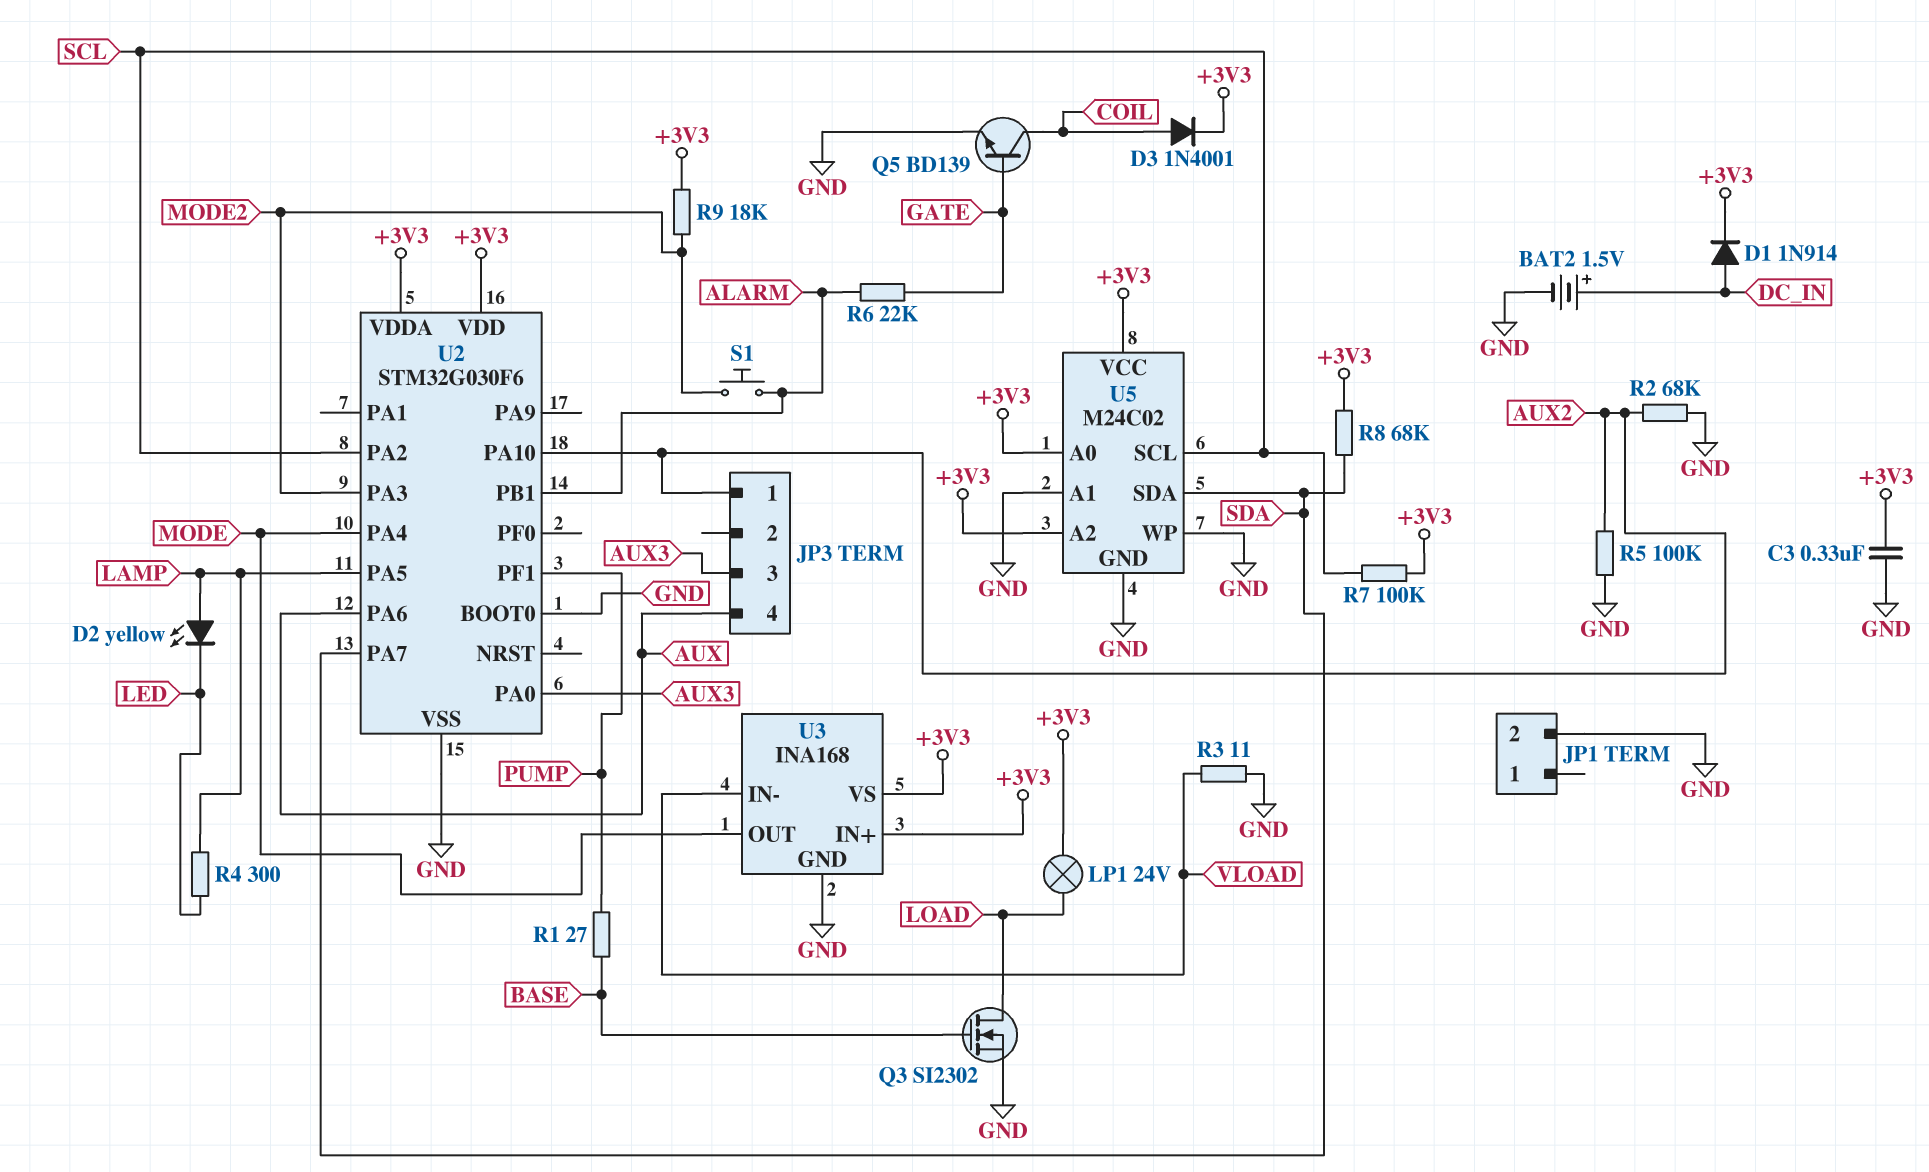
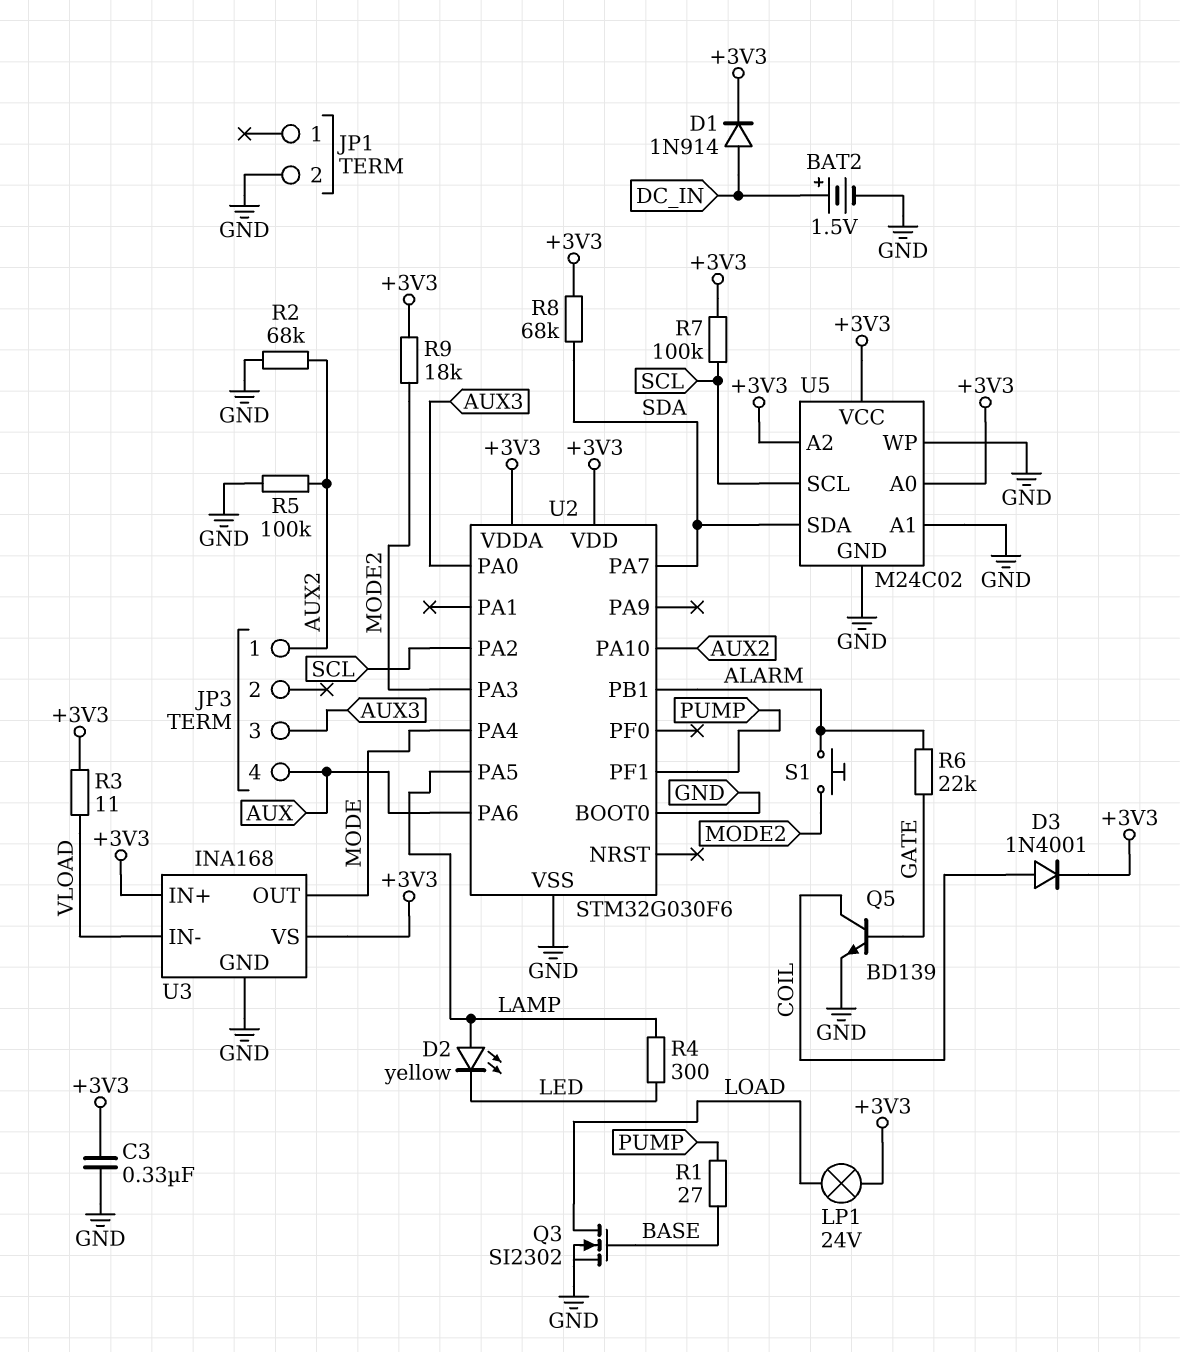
R3: 11 (GND, VLOAD) -> 11 (+3V3, VLOAD)

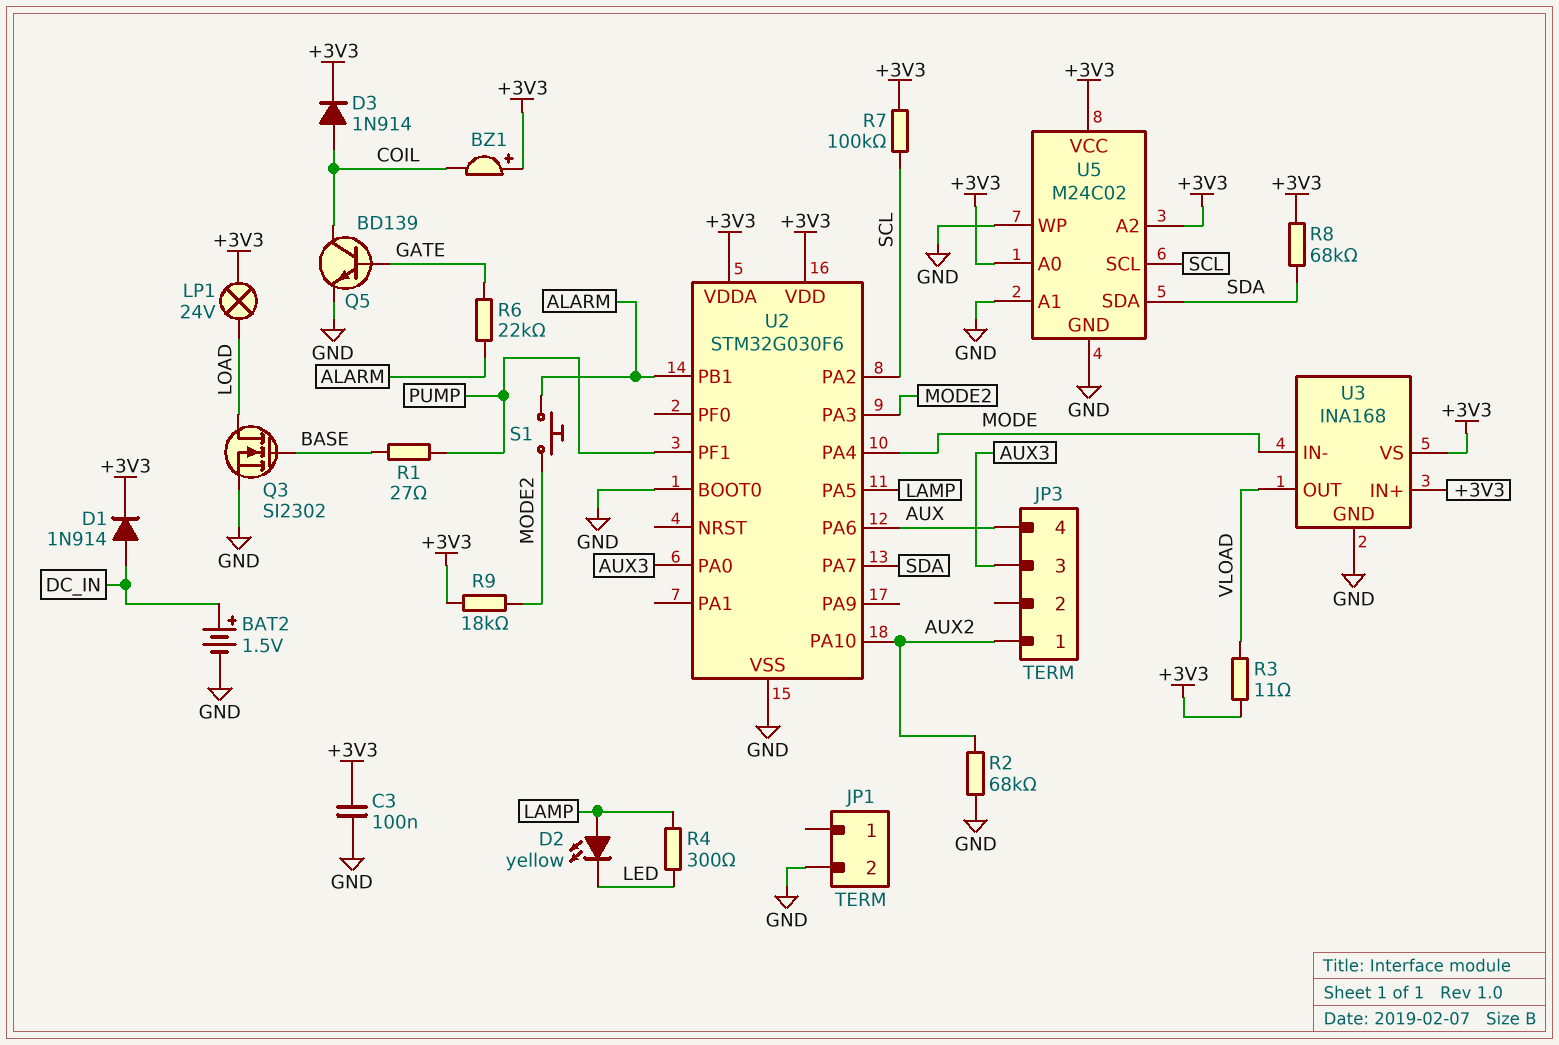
BZ1: none -> buzzer (plus +3V3, minus COIL)
C3: 330nF (+3V3, GND) -> 100nF (+3V3, GND)
D3: diode 1N4001 (A COIL, K +3V3) -> diode 1N914 (A COIL, K +3V3)
R5: 100k (AUX2, GND) -> none
U3 pin IN-: VLOAD -> MODE
U3 pin OUT: MODE -> VLOAD

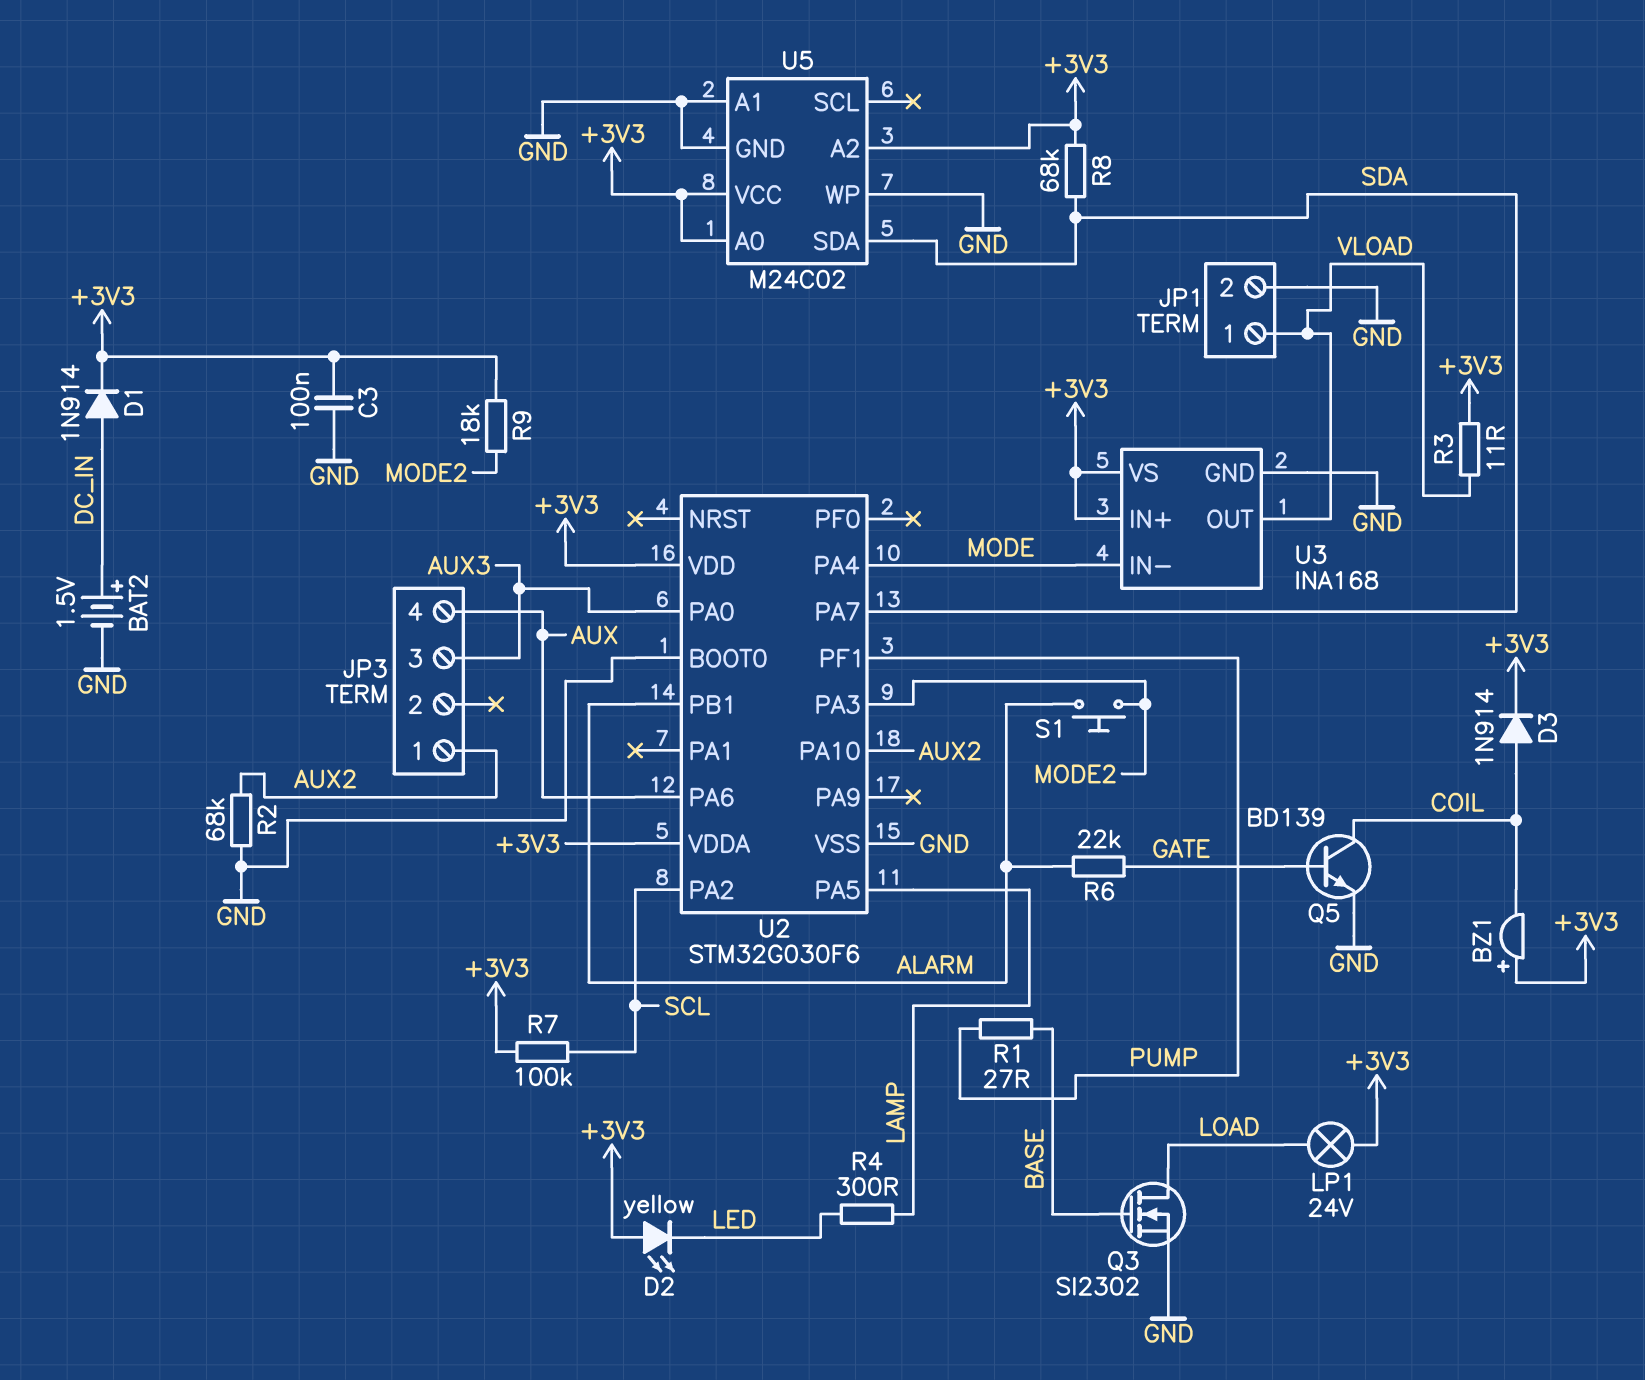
D2: LED yellow (A LAMP, K LED) -> LED yellow (A +3V3, K LED)
JP1 pin 1: none -> VLOAD
U5 pin SCL: SCL -> none

